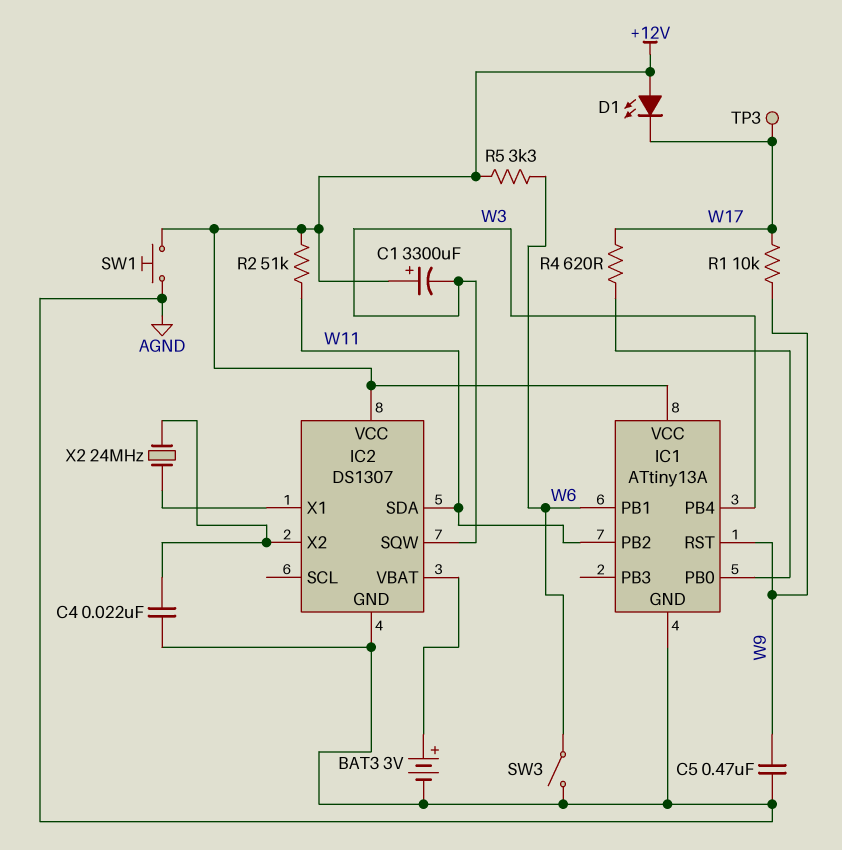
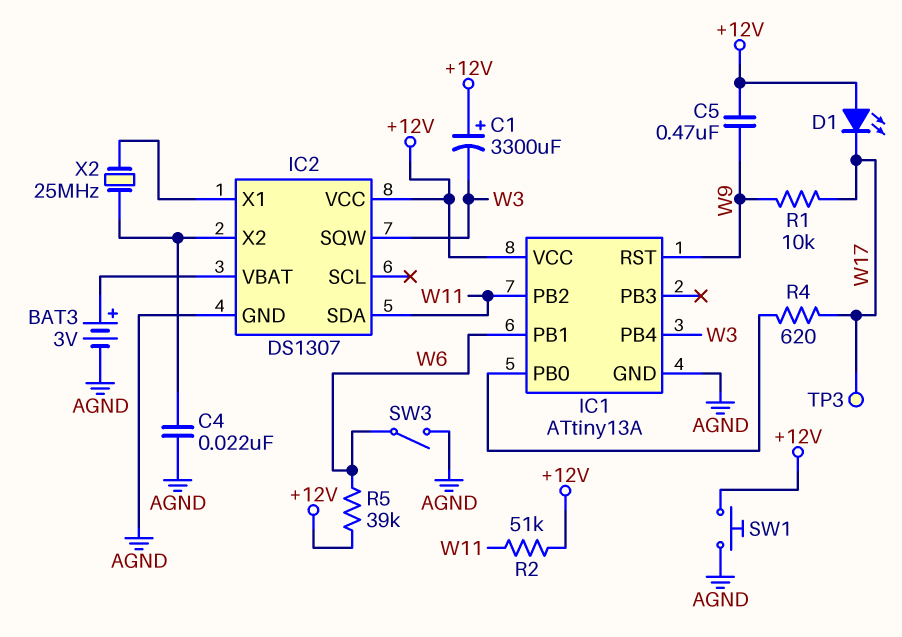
C5: 470nF (AGND, W9) -> 470nF (+12V, W9)
R5: 3.3k (+12V, W6) -> 39k (+12V, W6)
X2: 24MHz (IC2/X1, IC2/X2) -> 25MHz (IC2/X1, IC2/X2)

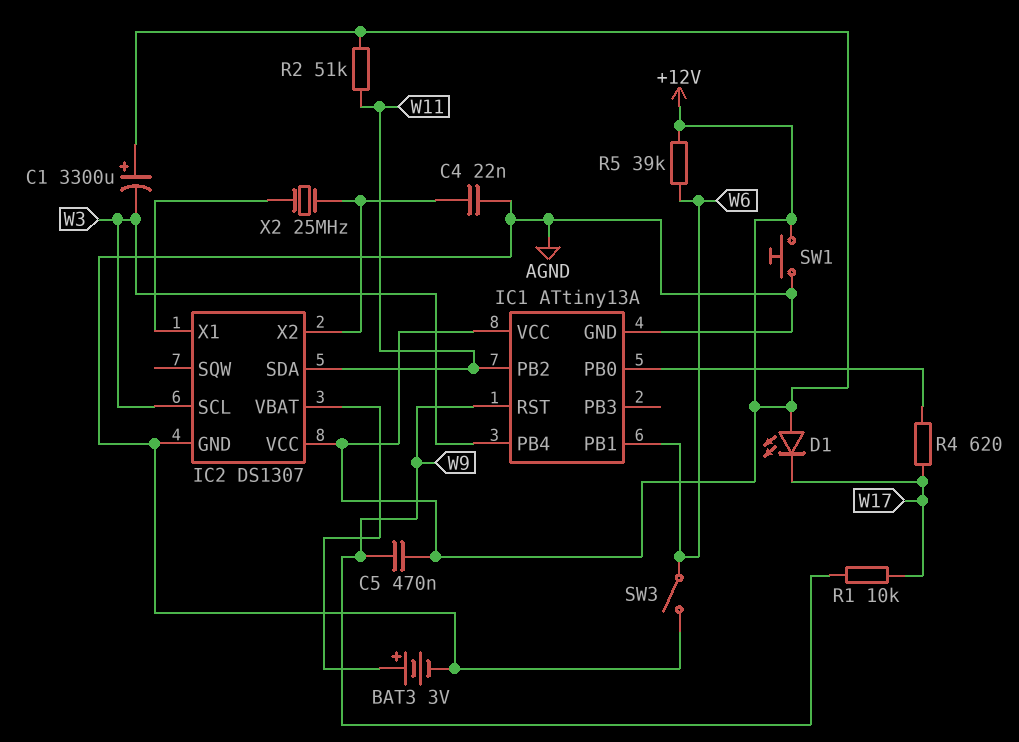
IC2 pin SCL: none -> W3
IC2 pin SQW: W3 -> none
TP3: test point (W17) -> none

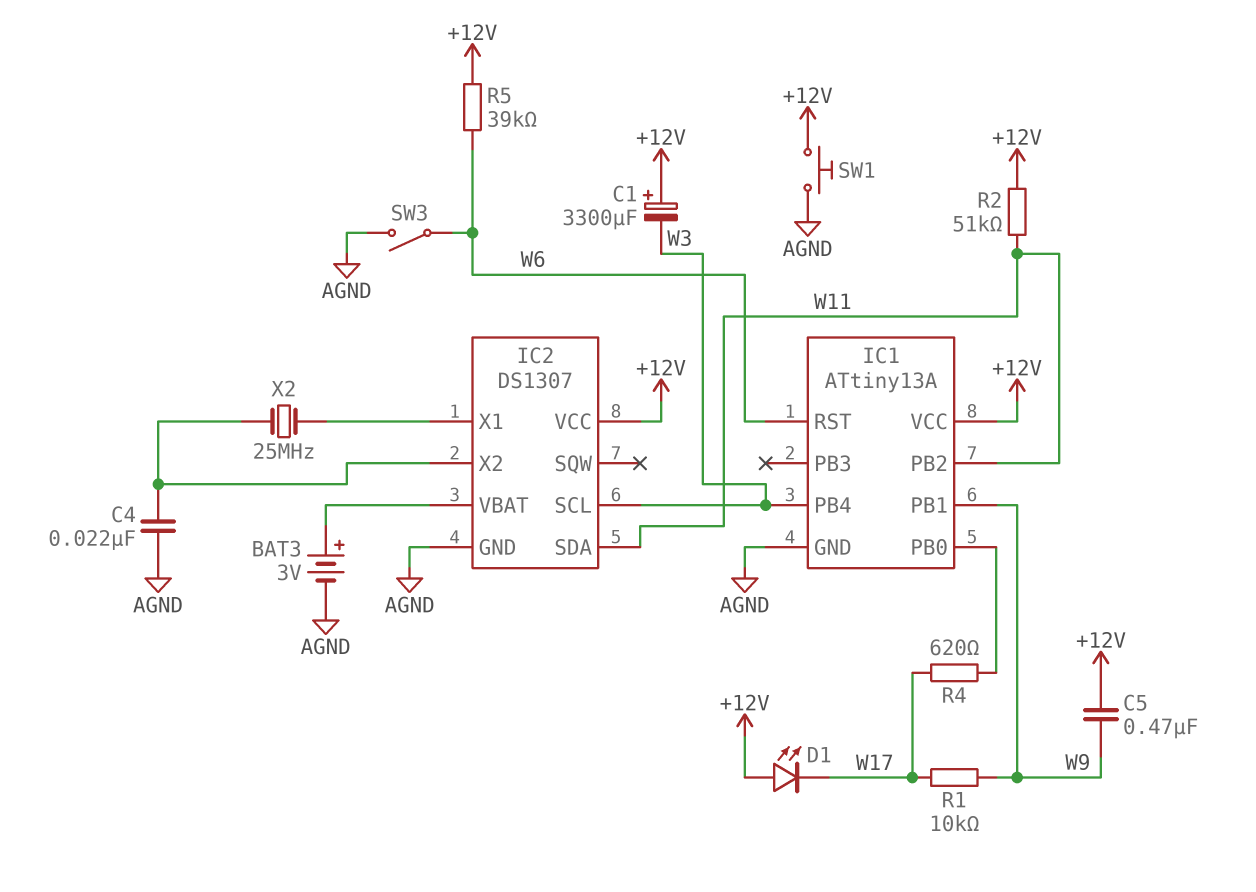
IC1 pin PB1: W6 -> W9
IC1 pin RST: W9 -> W6

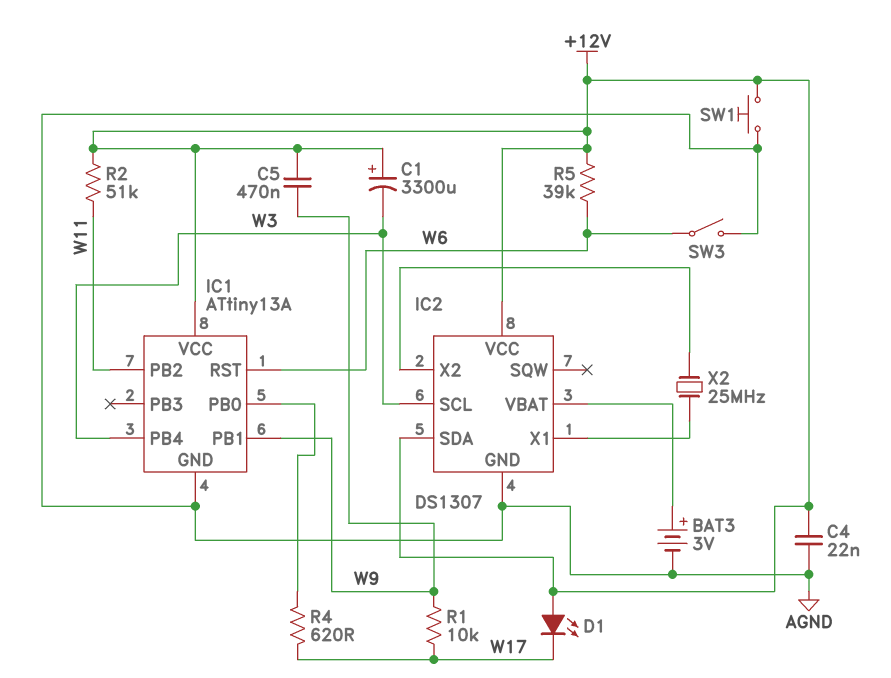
C4: 22nF (AGND, IC2/X2) -> 22nF (+12V, AGND)
IC2 pin SDA: W11 -> +12V

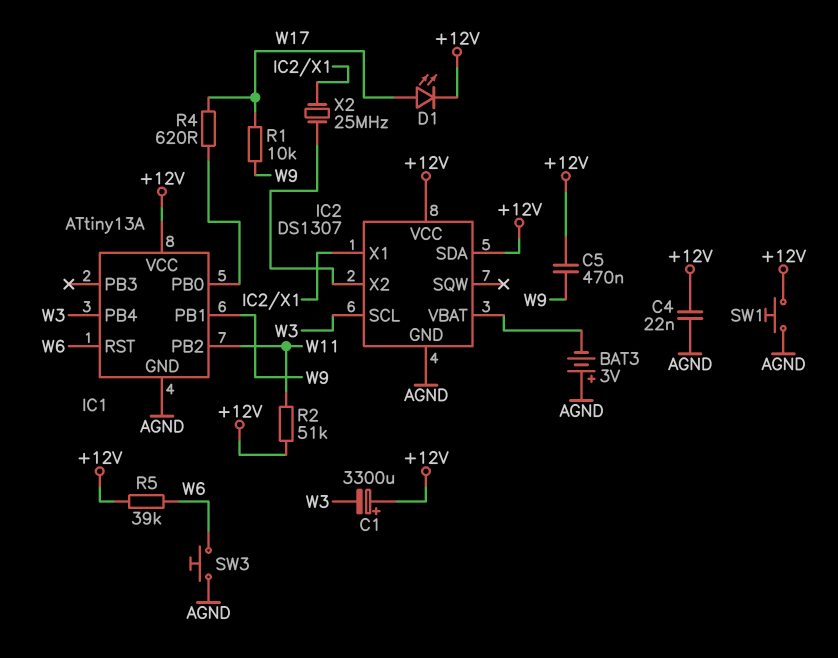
BAT3: 3V (plus IC2/VBAT, minus AGND) -> 3V (plus AGND, minus IC2/VBAT)
D1: LED (A +12V, K W17) -> LED (A W17, K +12V)
SW3: switch (AGND, W6) -> button (AGND, W6)

